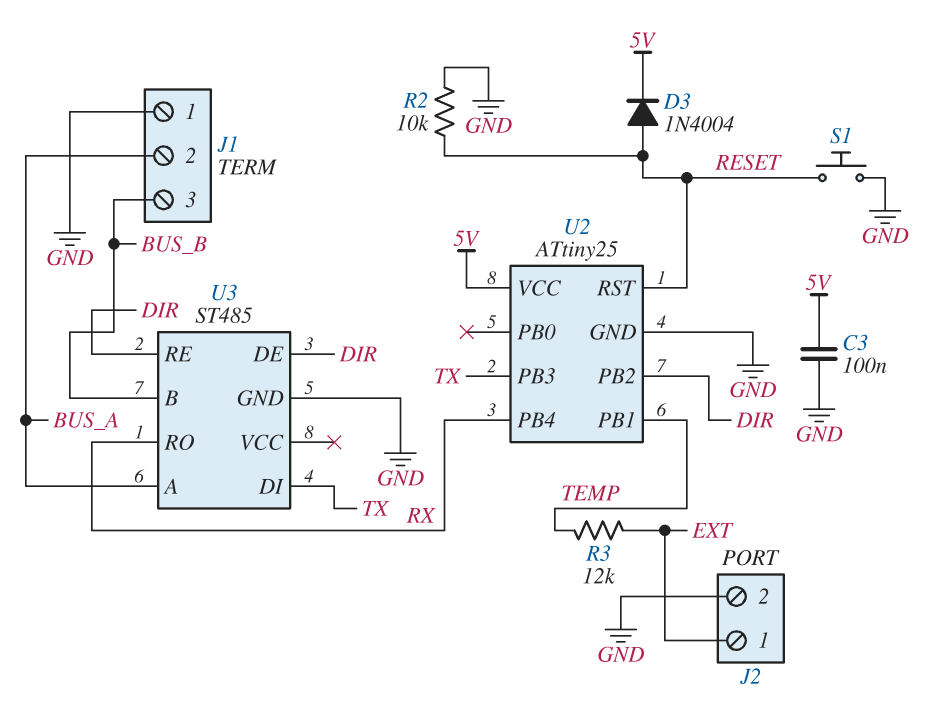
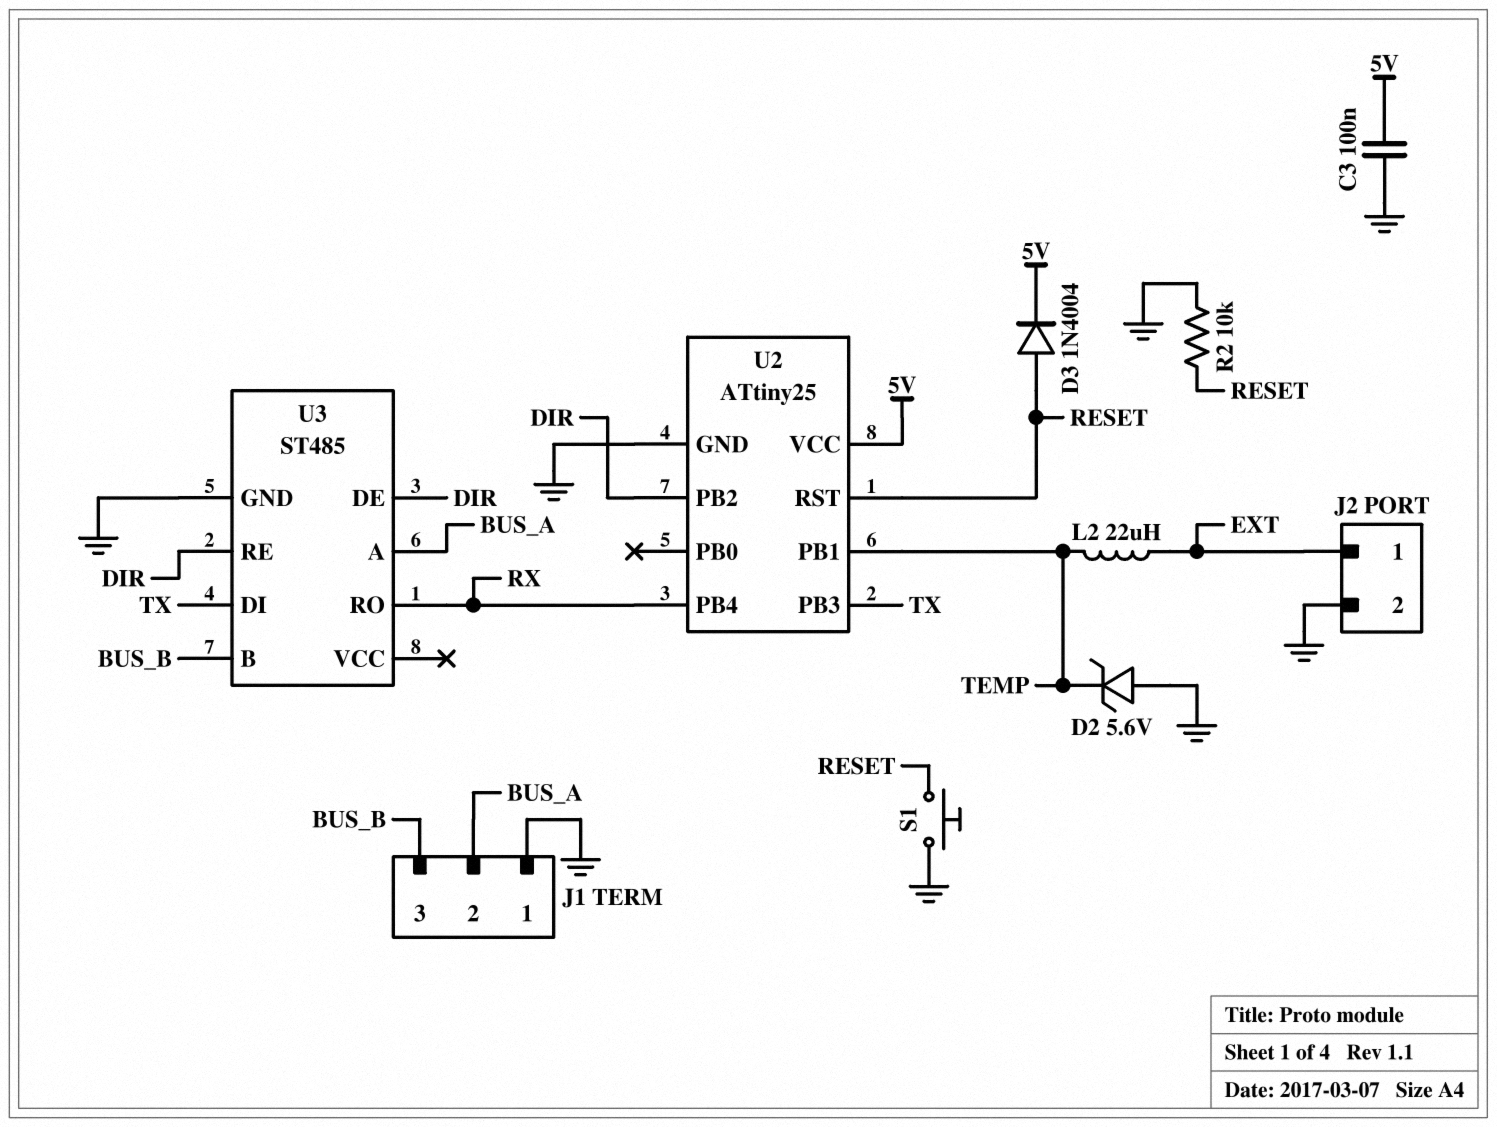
D2: none -> zener 5.6V (A GND, K TEMP)
L2: none -> 22uH (EXT, TEMP)
R3: 12k (EXT, TEMP) -> none

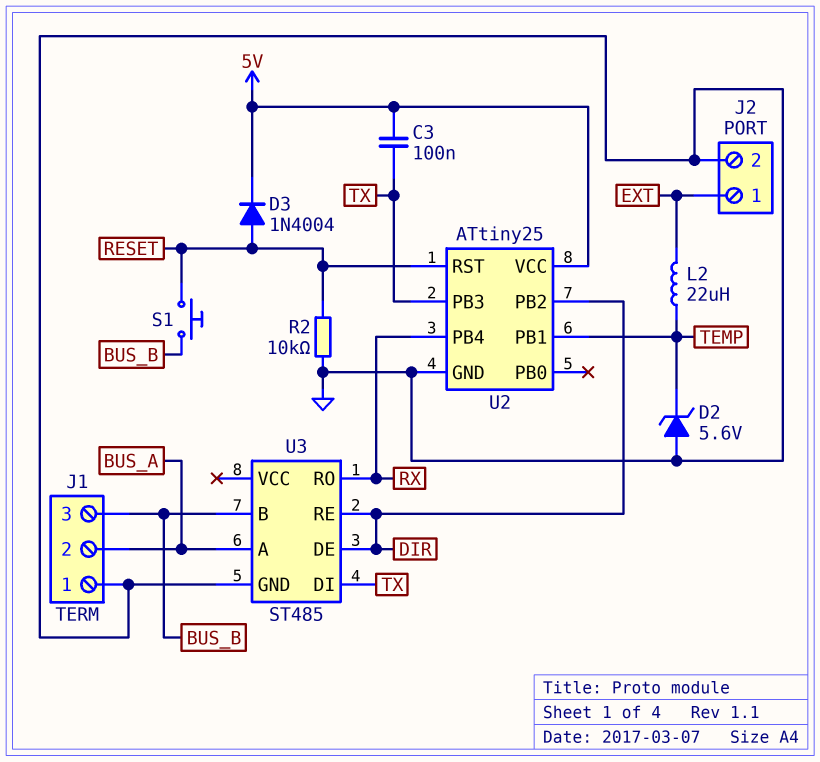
C3: 100nF (5V, GND) -> 100nF (5V, TX)
S1: button (GND, RESET) -> button (BUS_B, RESET)

